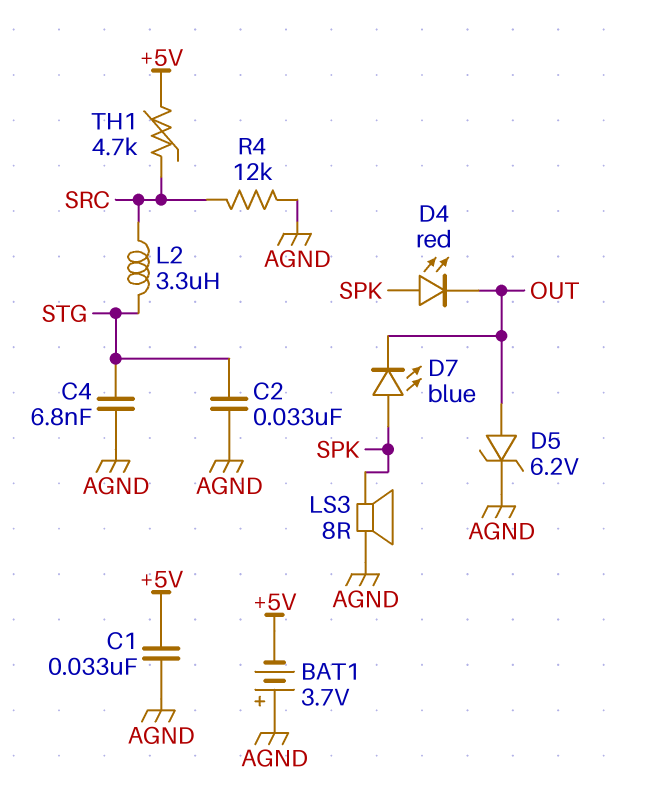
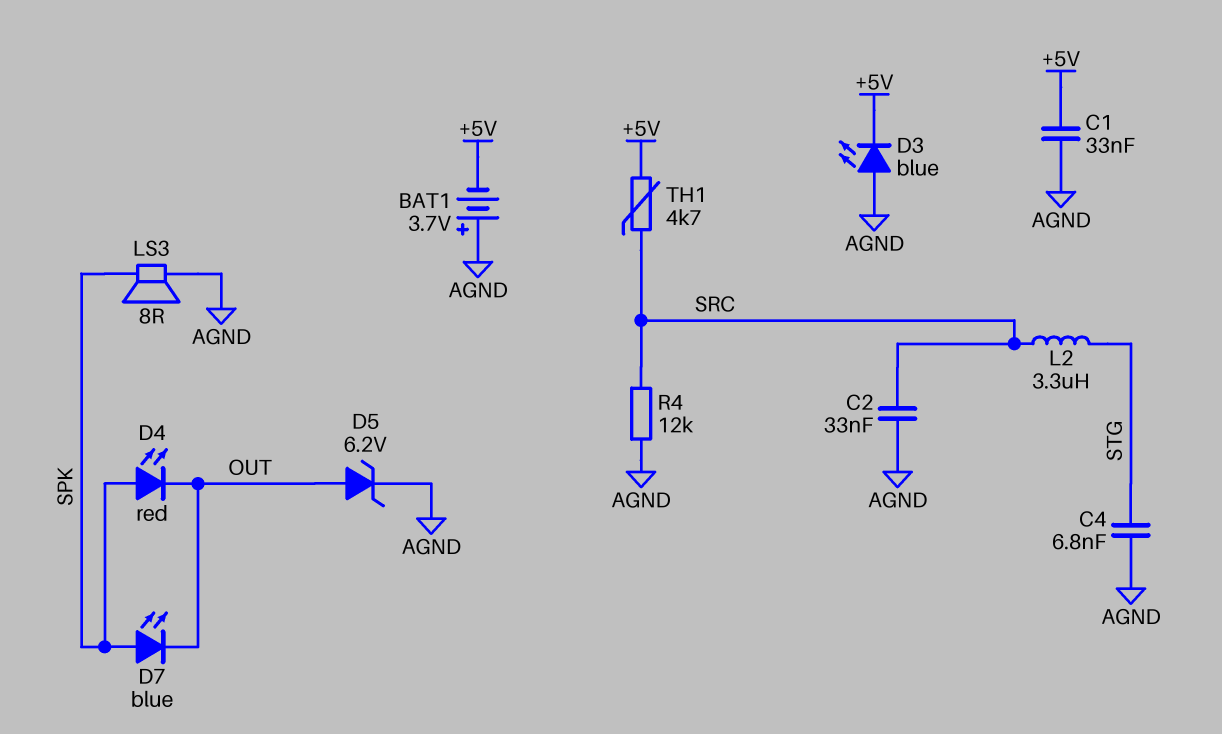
C2: 33nF (AGND, STG) -> 33nF (AGND, SRC)
D3: none -> LED blue (A AGND, K +5V)

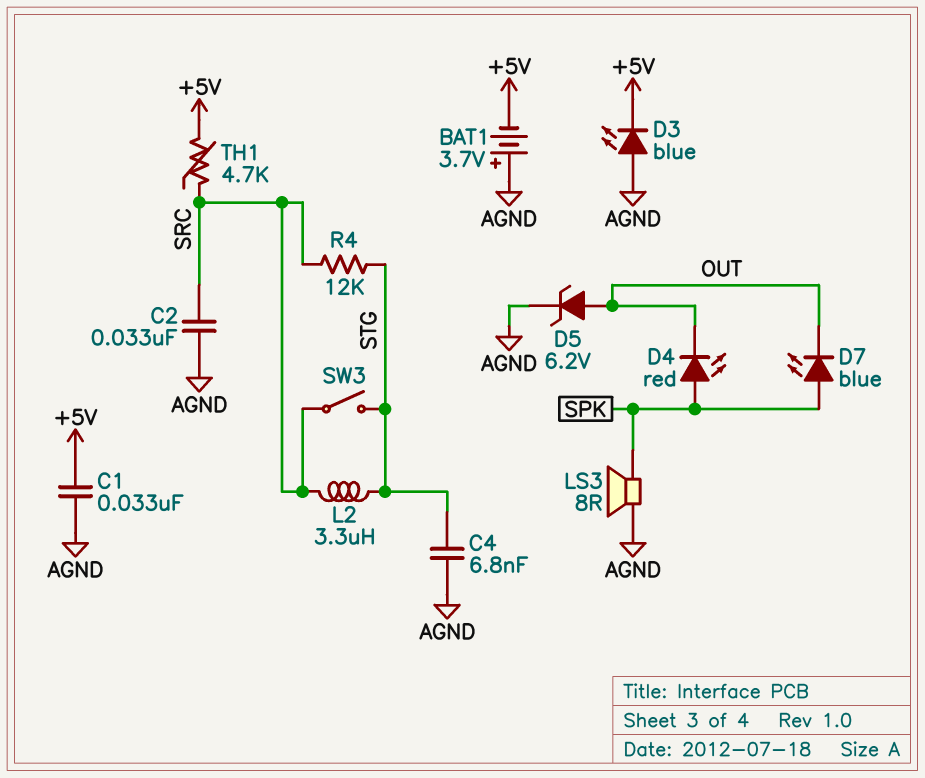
R4: 12k (AGND, SRC) -> 12k (SRC, STG)
SW3: none -> switch (SRC, STG)

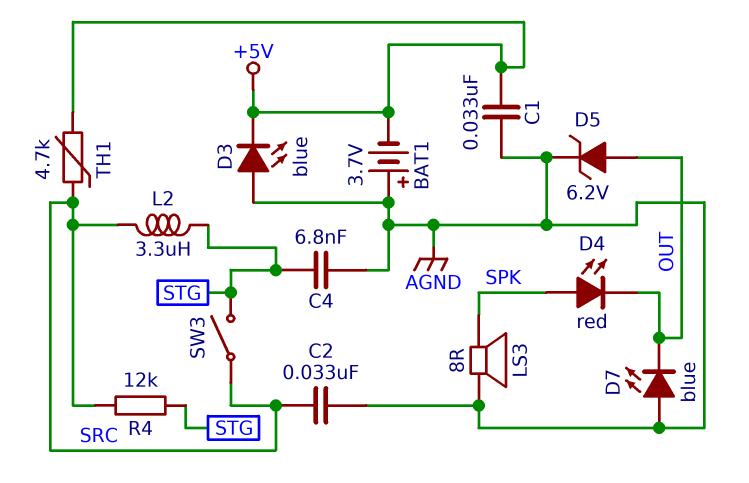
D7: LED blue (A SPK, K OUT) -> LED blue (A AGND, K OUT)

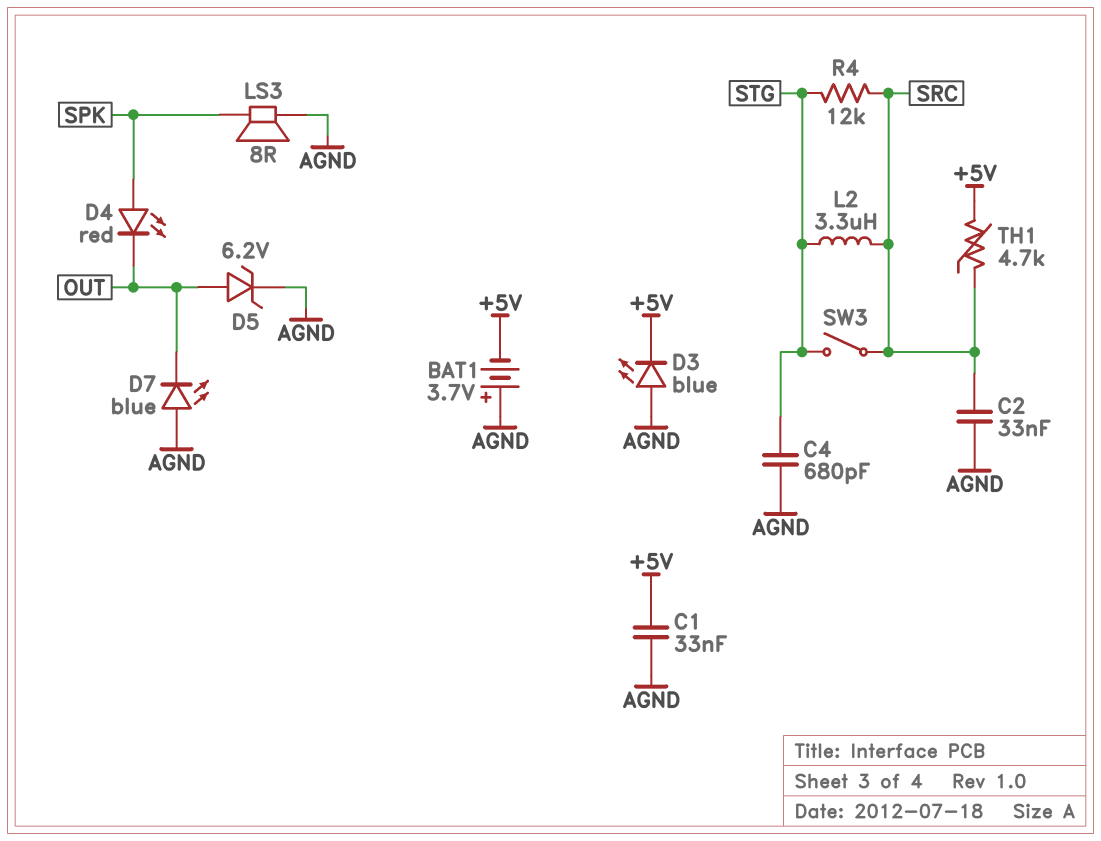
C4: 6.8nF (AGND, STG) -> 680pF (AGND, STG)

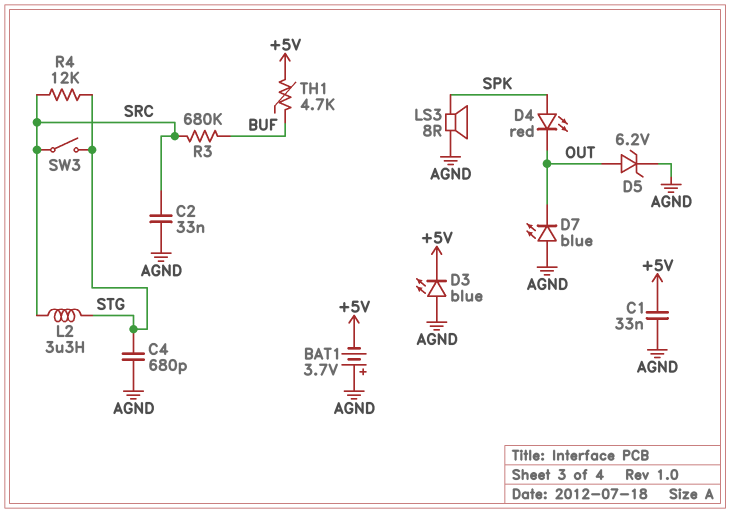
R3: none -> 680k (BUF, SRC)
TH1: 4.7k (+5V, SRC) -> 4.7k (+5V, BUF)

